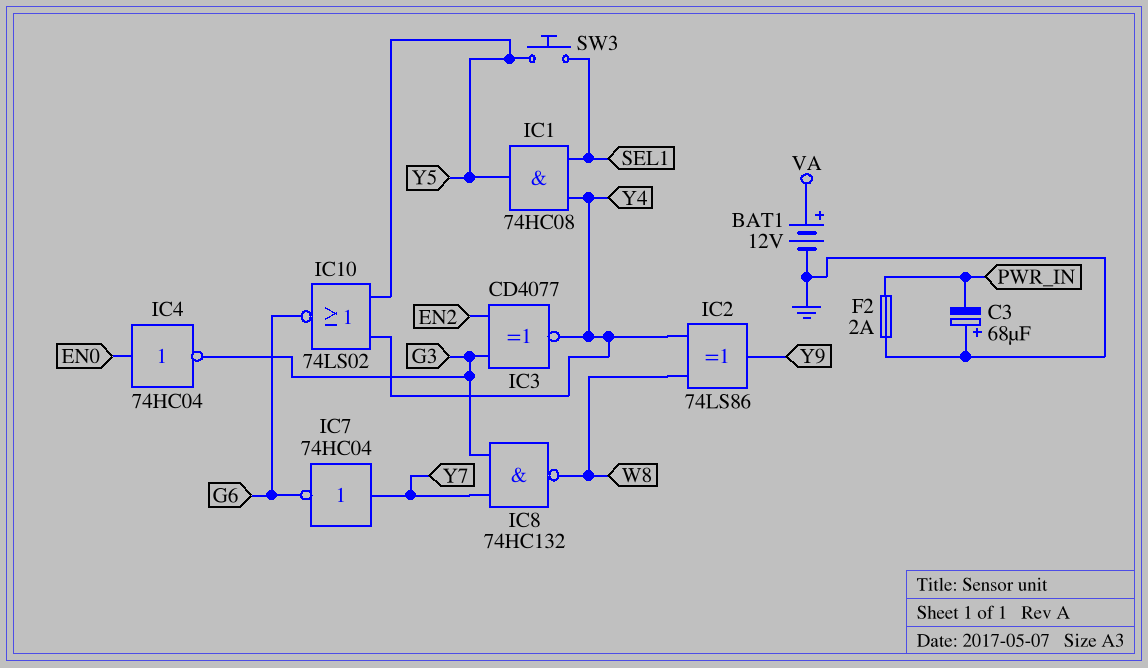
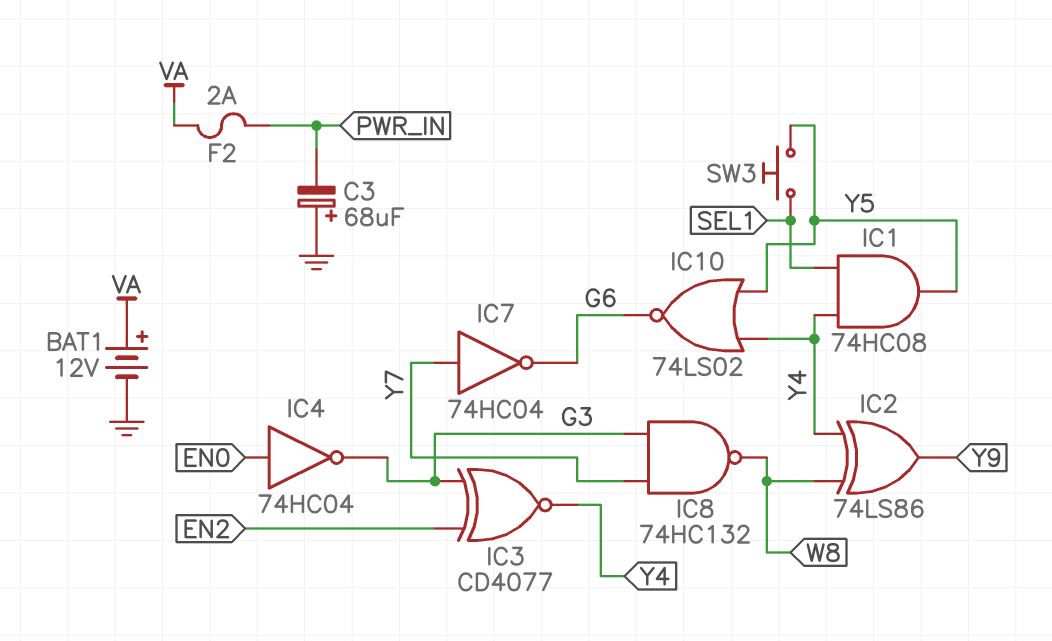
F2: 2A (GND, PWR_IN) -> 2A (PWR_IN, VA)

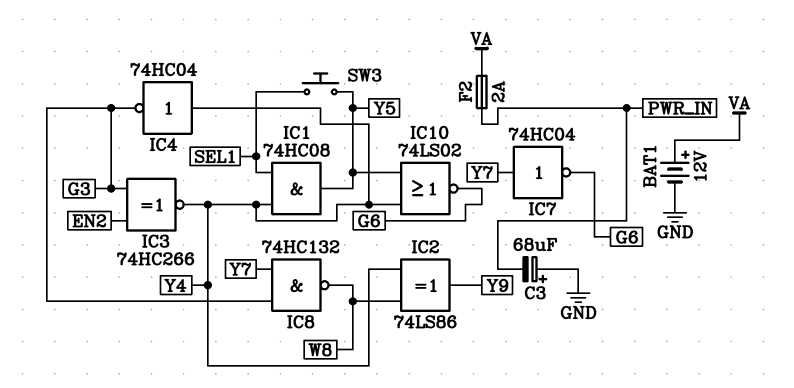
IC3: XNOR CD4077 (in EN2, in G3, out Y4) -> XNOR 74HC266 (in EN2, in G3, out Y4)
IC4: NOT 74HC04 (in EN0, out G3) -> NOT 74HC04 (in Y4, out G3)

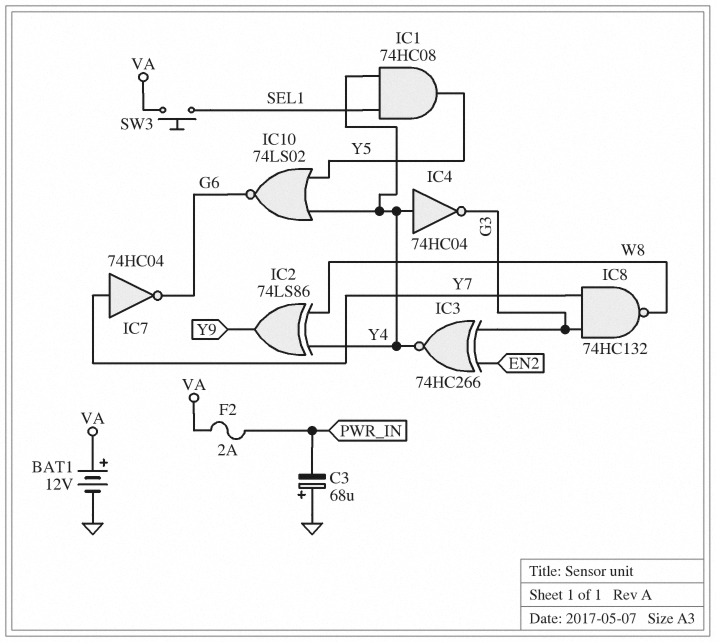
SW3: button (SEL1, Y5) -> button (SEL1, VA)

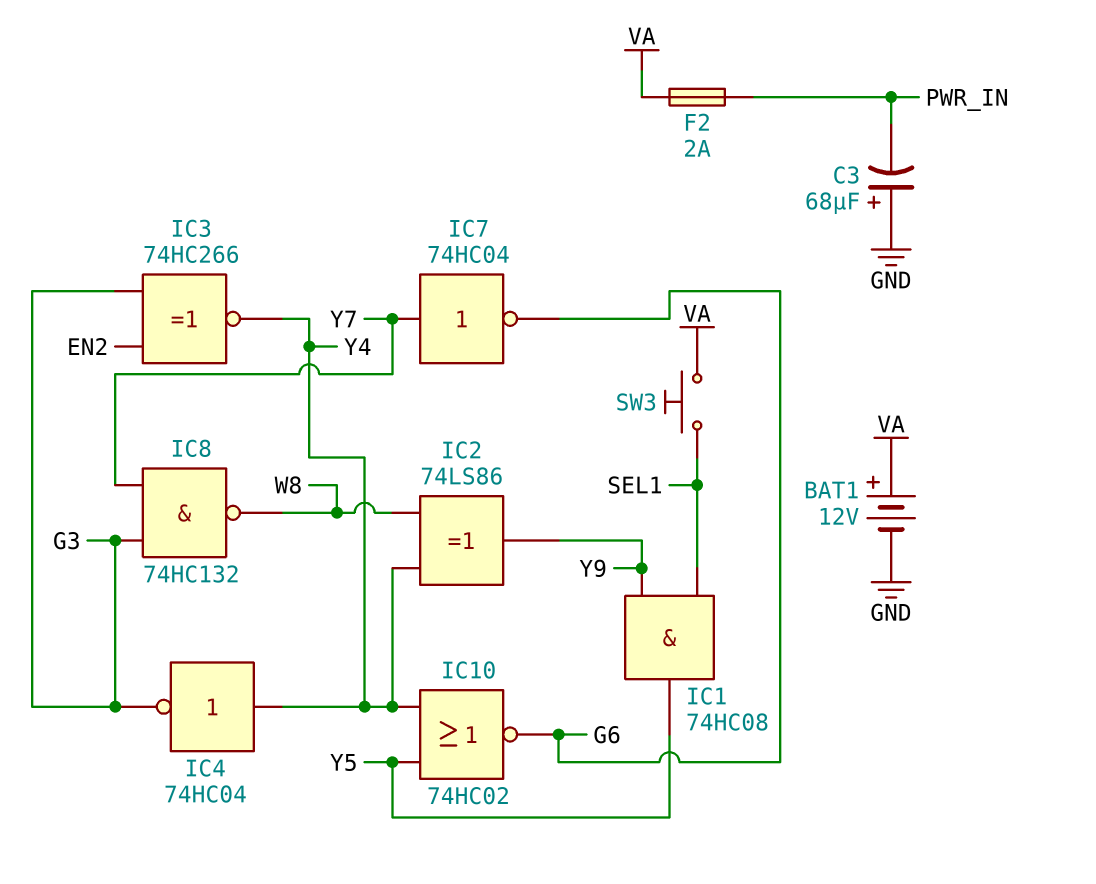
IC1: AND 74HC08 (in SEL1, in Y4, out Y5) -> AND 74HC08 (in SEL1, in Y9, out Y5)
IC10: NOR 74LS02 (in Y4, in Y5, out G6) -> NOR 74HC02 (in Y4, in Y5, out G6)

